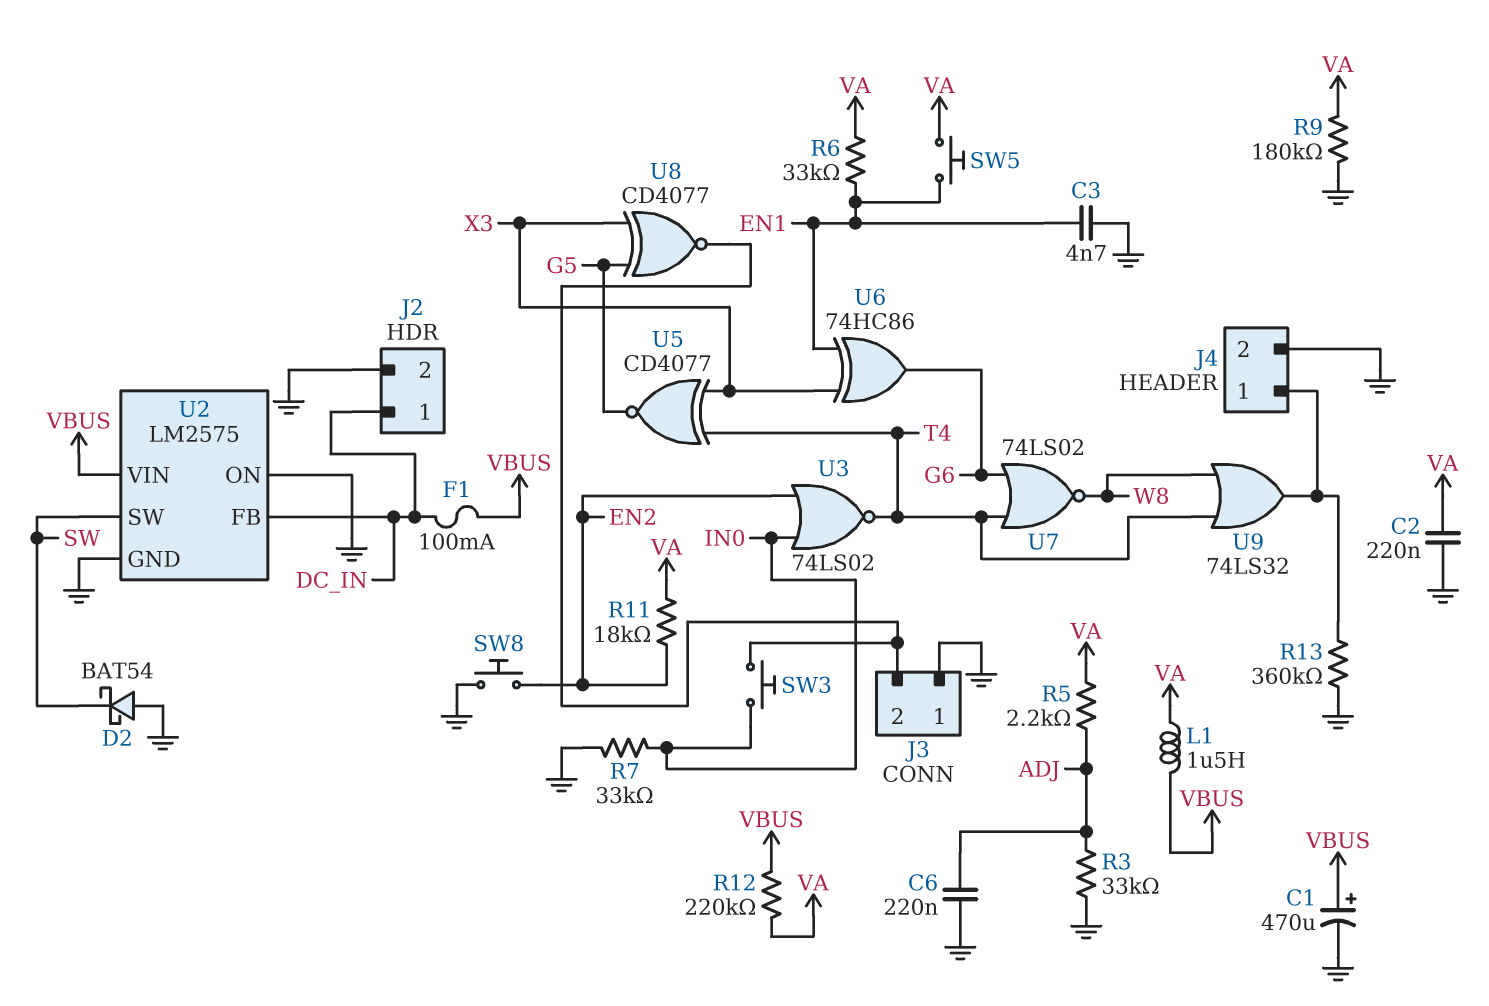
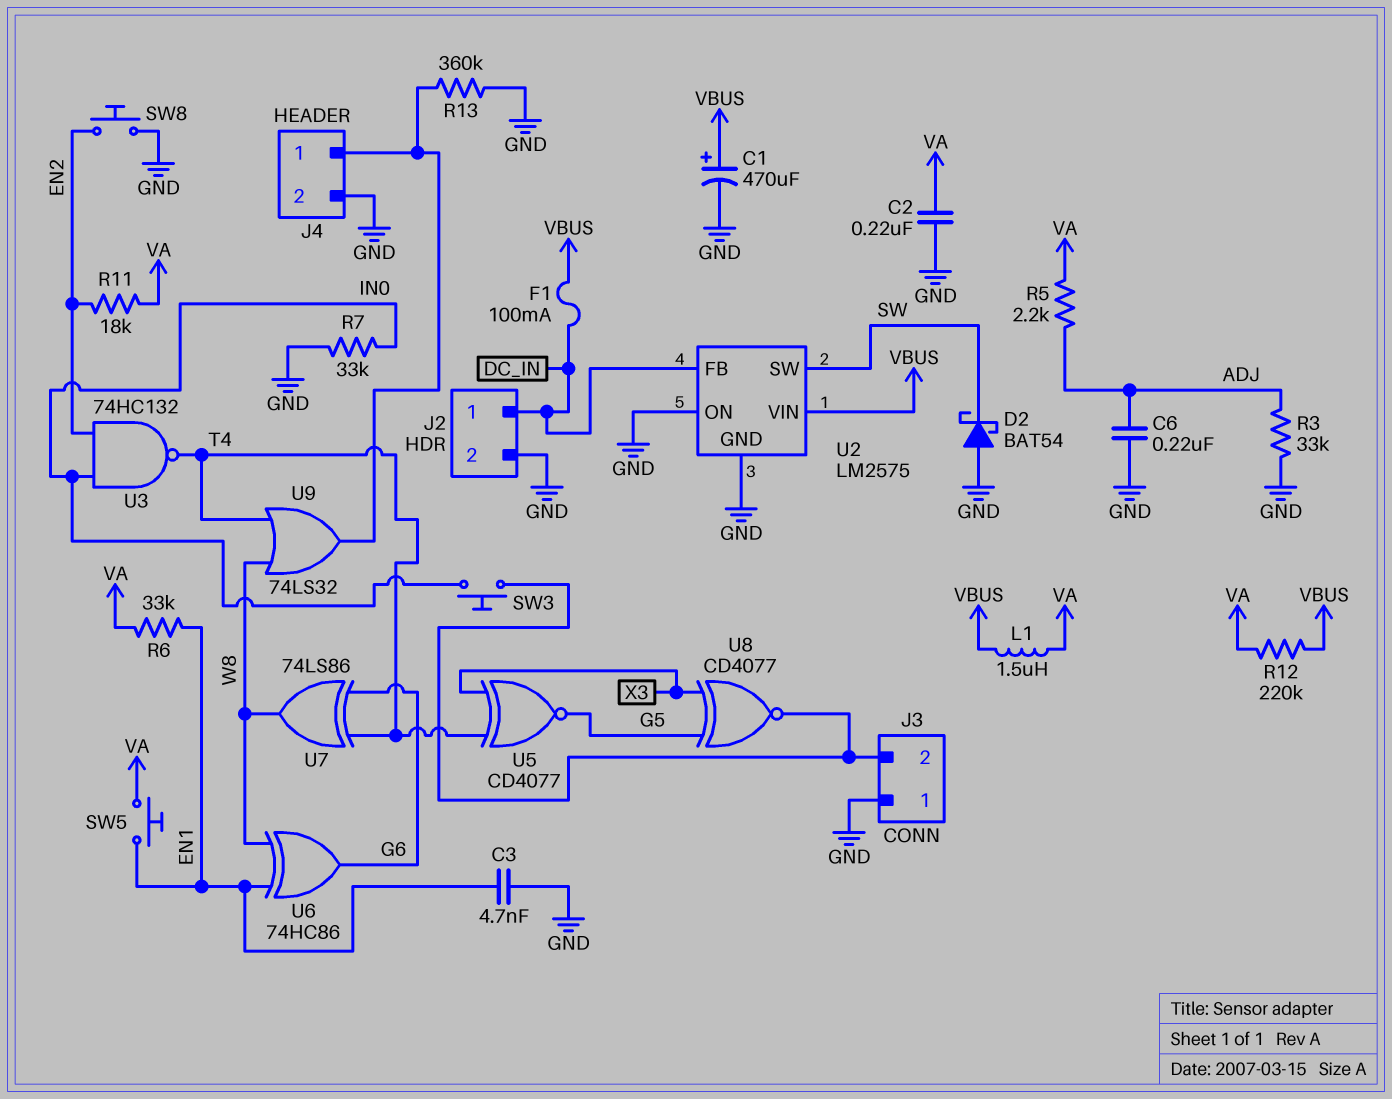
R9: 180k (GND, VA) -> none
U3: NOR 74LS02 (in EN2, in IN0, out T4) -> NAND 74HC132 (in EN2, in IN0, out T4)
U6: XOR 74HC86 (in EN1, in X3, out G6) -> XOR 74HC86 (in EN1, in W8, out G6)
U7: NOR 74LS02 (in G6, in T4, out W8) -> XOR 74LS86 (in G6, in T4, out W8)

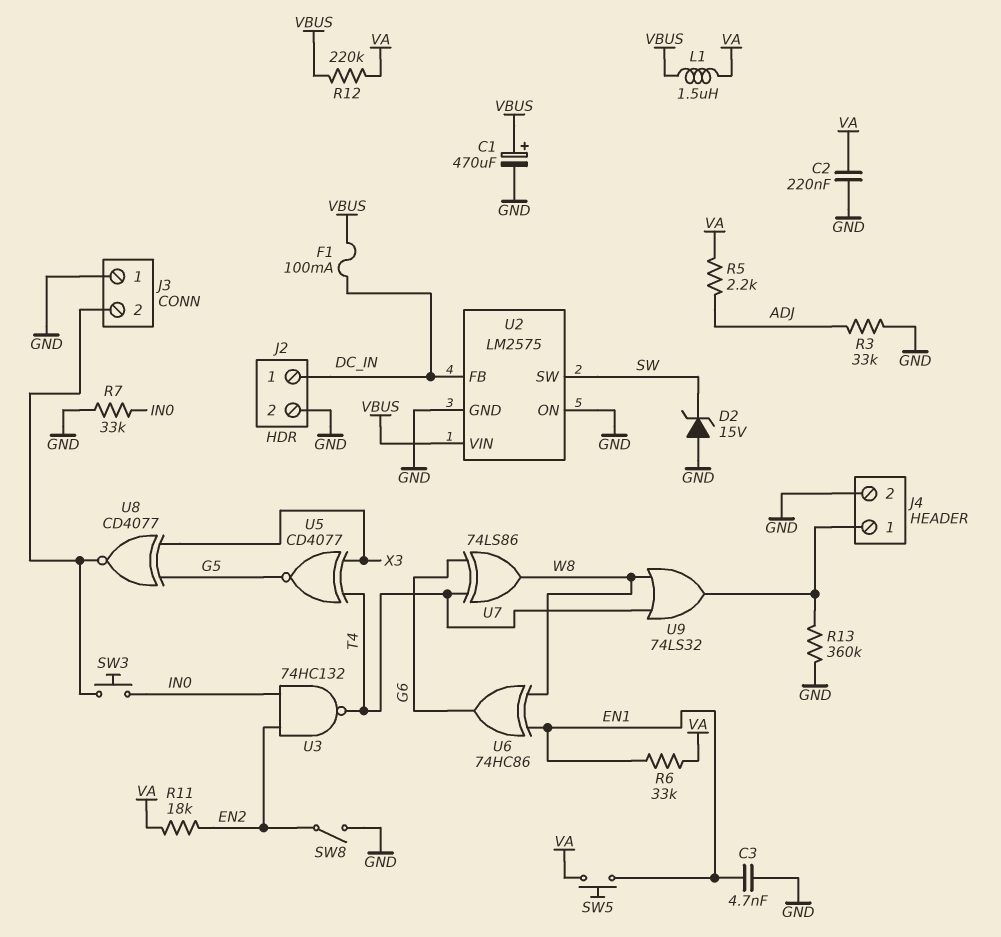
C6: 220nF (ADJ, GND) -> none
D2: schottky BAT54 (A GND, K SW) -> zener 15V (A GND, K SW)
SW8: button (EN2, GND) -> switch (EN2, GND)

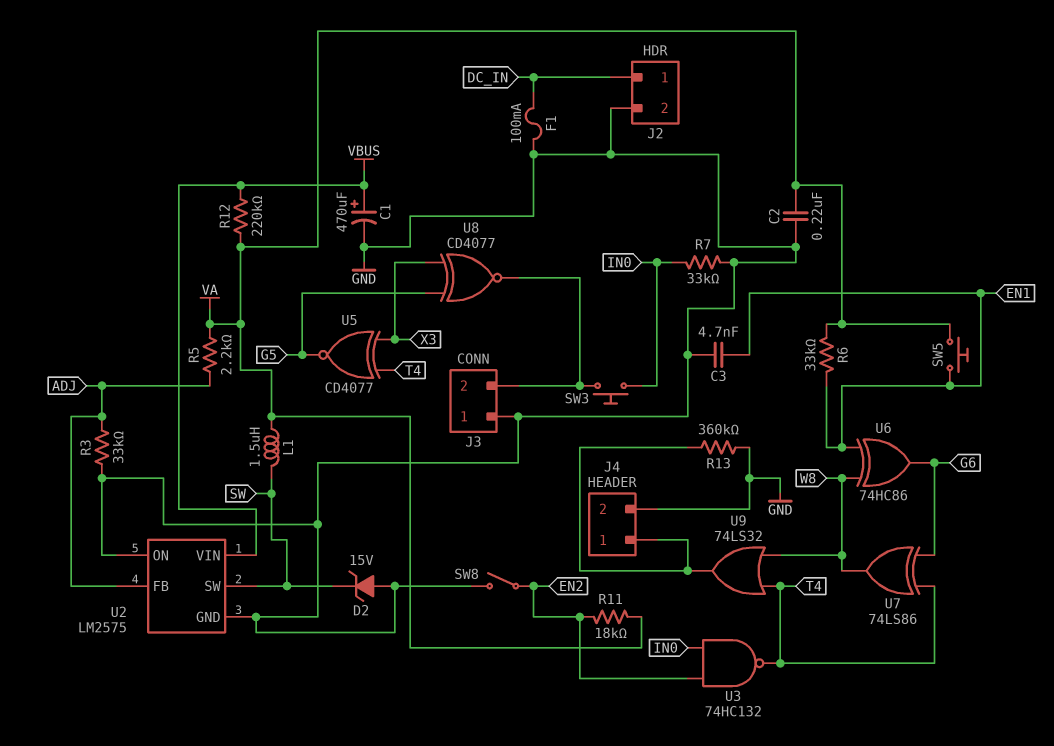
F1: 100mA (DC_IN, VBUS) -> 100mA (DC_IN, GND)
L1: 1.5uH (VA, VBUS) -> 1.5uH (SW, VA)
U2 pin FB: DC_IN -> ADJ

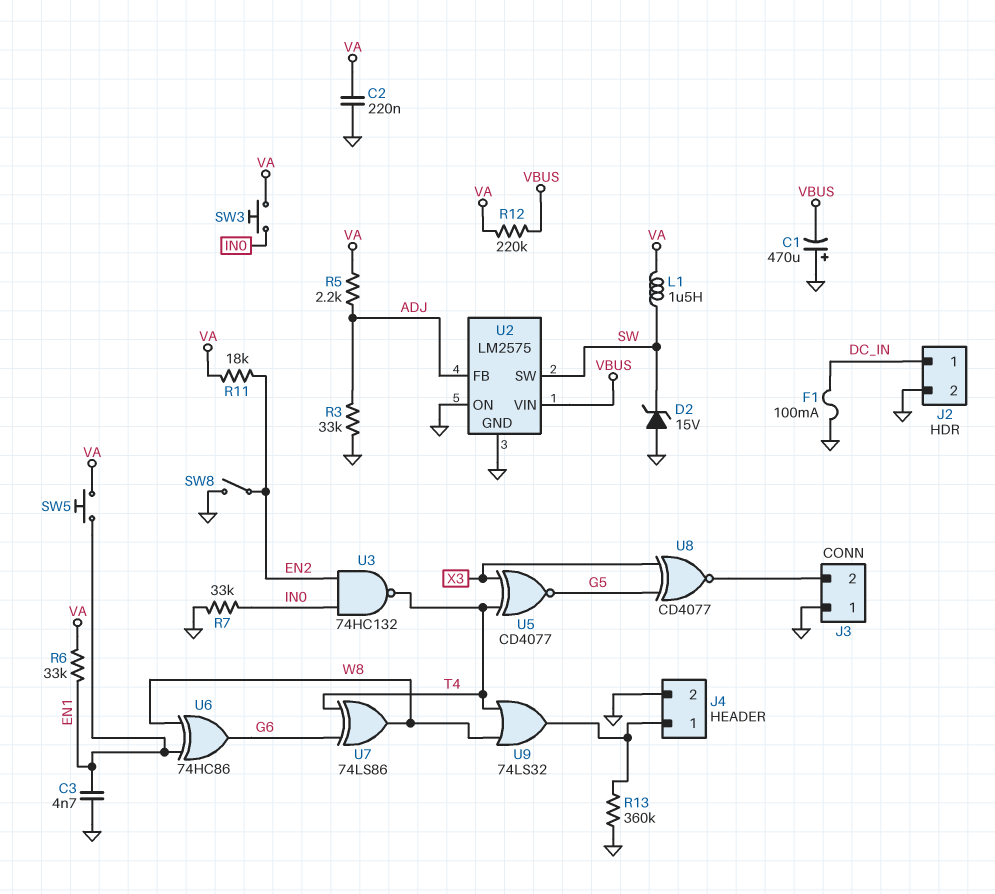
C1: 470uF (plus VBUS, minus GND) -> 470uF (plus GND, minus VBUS)
SW3: button (IN0, J3/2) -> button (IN0, VA)

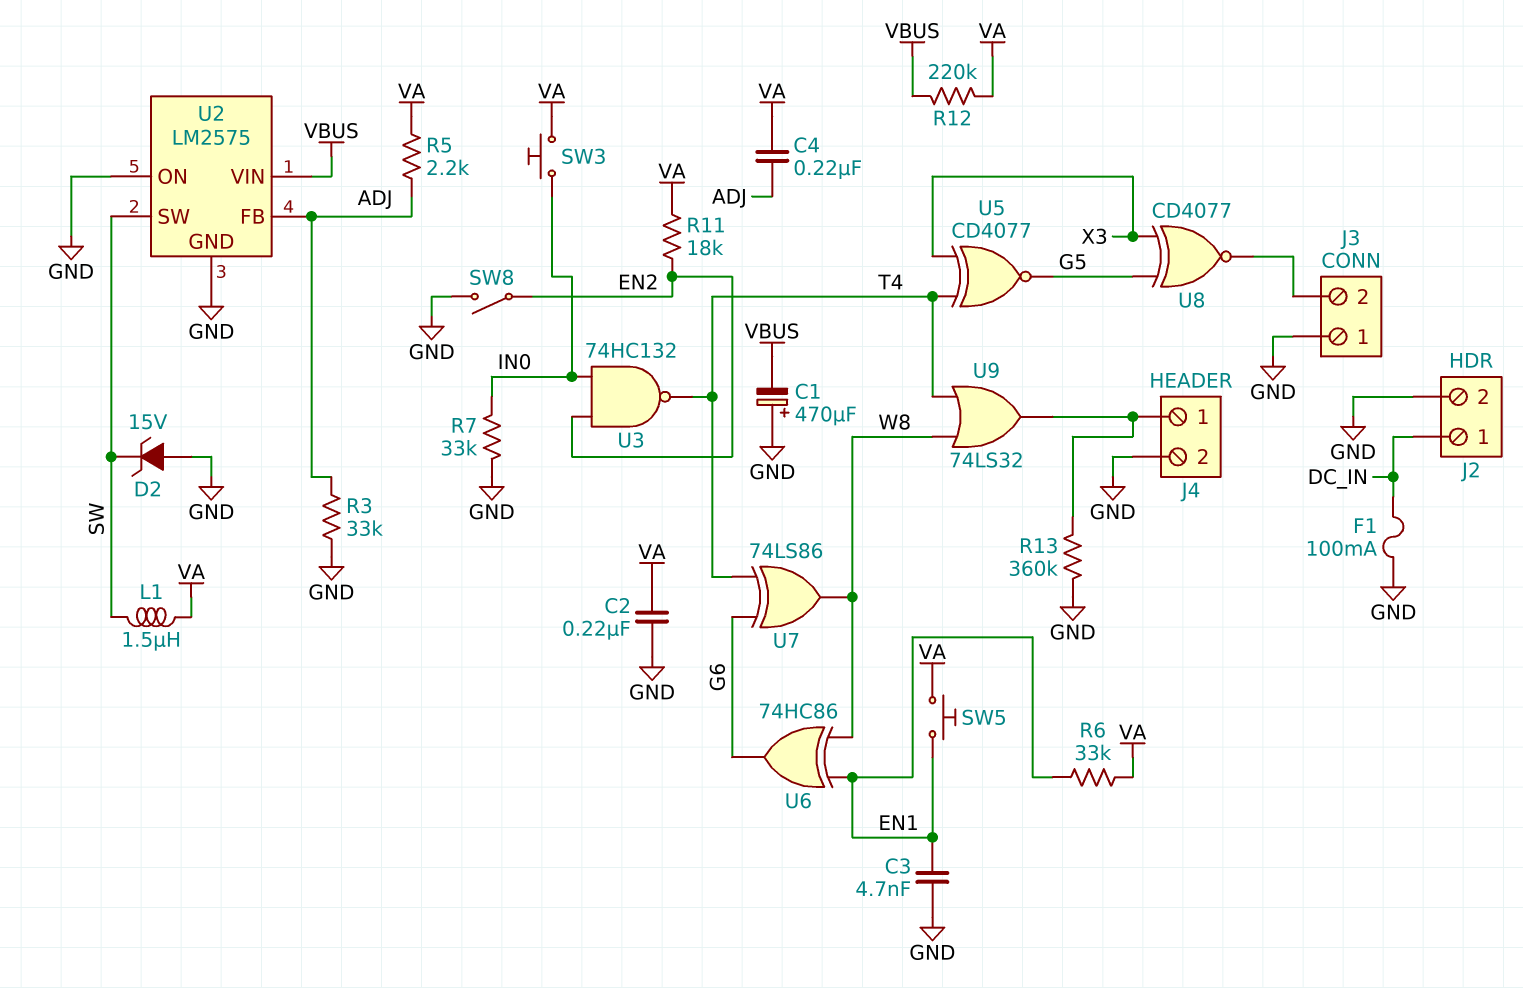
C4: none -> 220nF (ADJ, VA)

